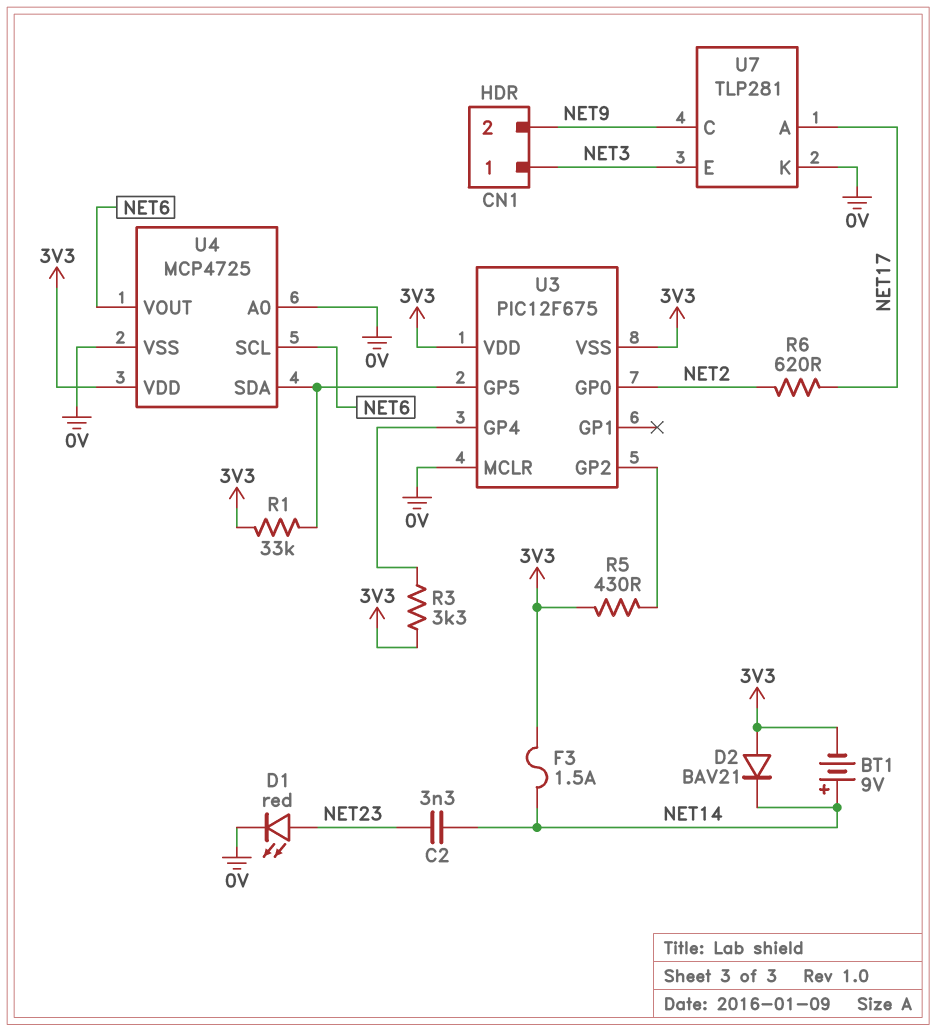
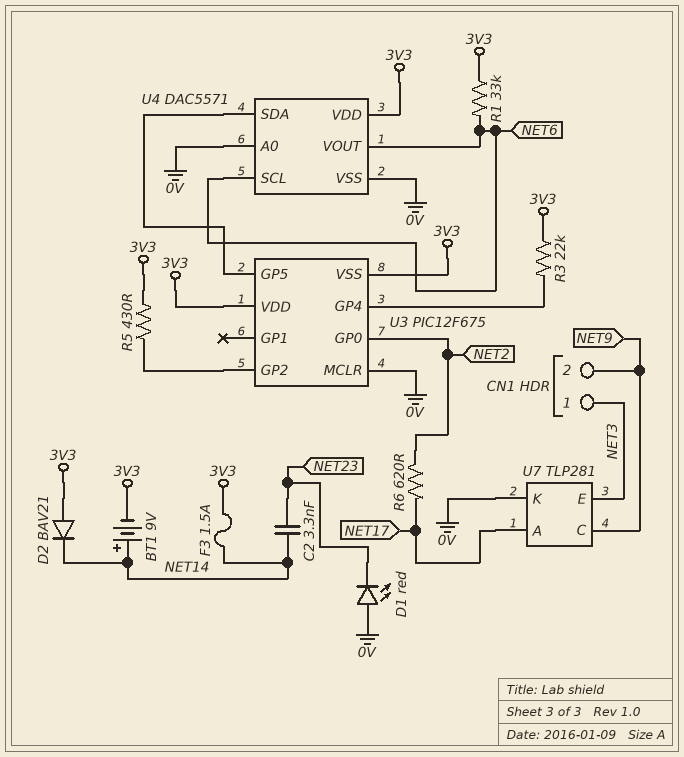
D1: LED red (A NET23, K 0V) -> LED red (A 0V, K NET23)
R1: 33k (3V3, U3/GP5) -> 33k (3V3, NET6)
R3: 3.3k (3V3, U3/GP4) -> 22k (3V3, U3/GP4)
U4: MCP4725 -> DAC5571

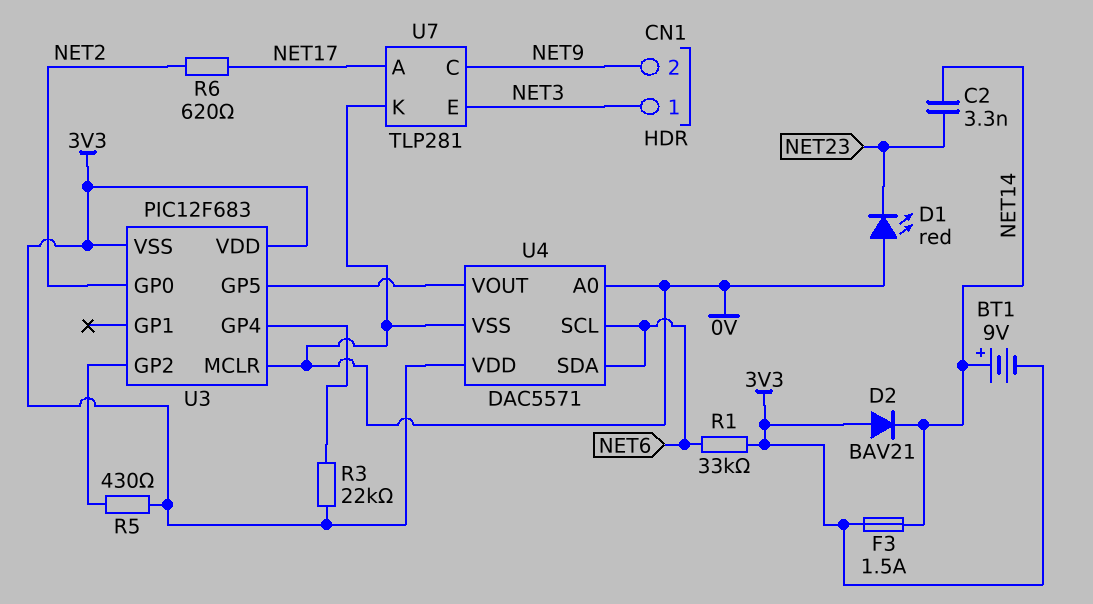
U3: PIC12F675 -> PIC12F683
U4 pin SDA: U3/GP5 -> NET6
U4 pin VOUT: NET6 -> U3/GP5

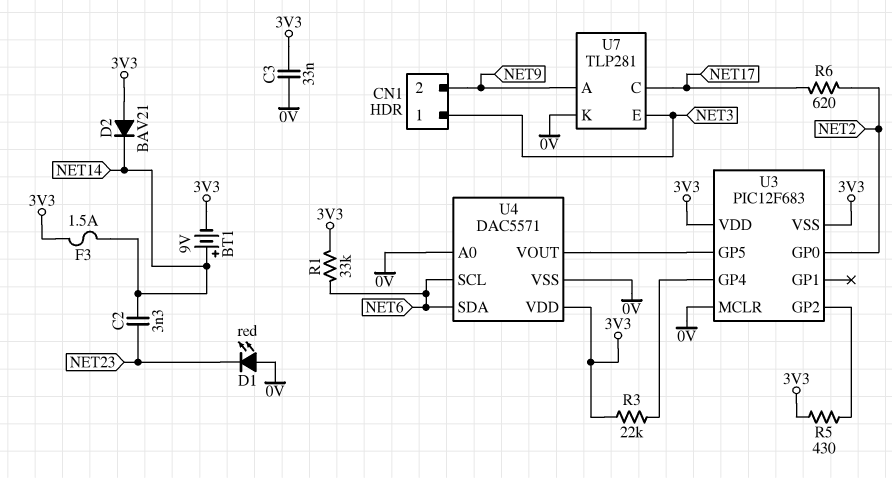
C3: none -> 33nF (0V, 3V3)
U7 pin A: NET17 -> NET9
U7 pin C: NET9 -> NET17

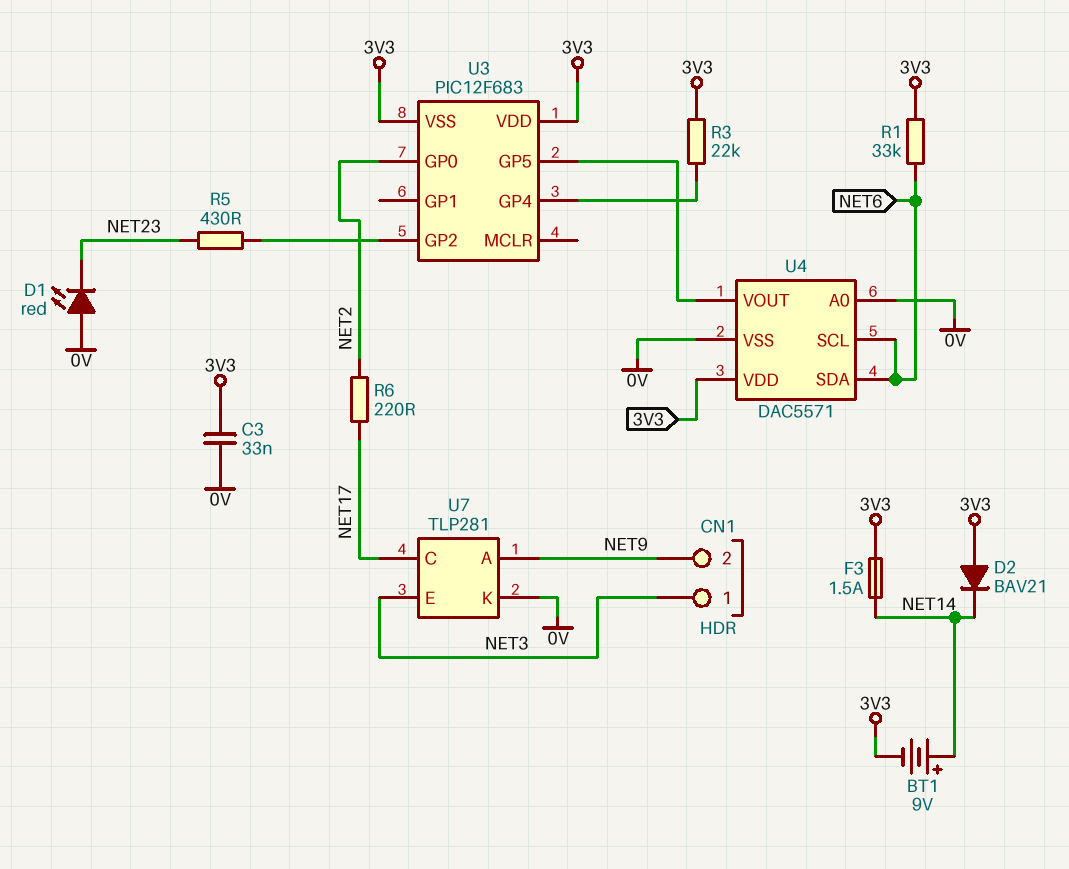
C2: 3.3nF (NET14, NET23) -> none
R5: 430 (3V3, U3/GP2) -> 430 (NET23, U3/GP2)
R6: 620 (NET2, NET17) -> 220 (NET2, NET17)
U3 pin MCLR: 0V -> none

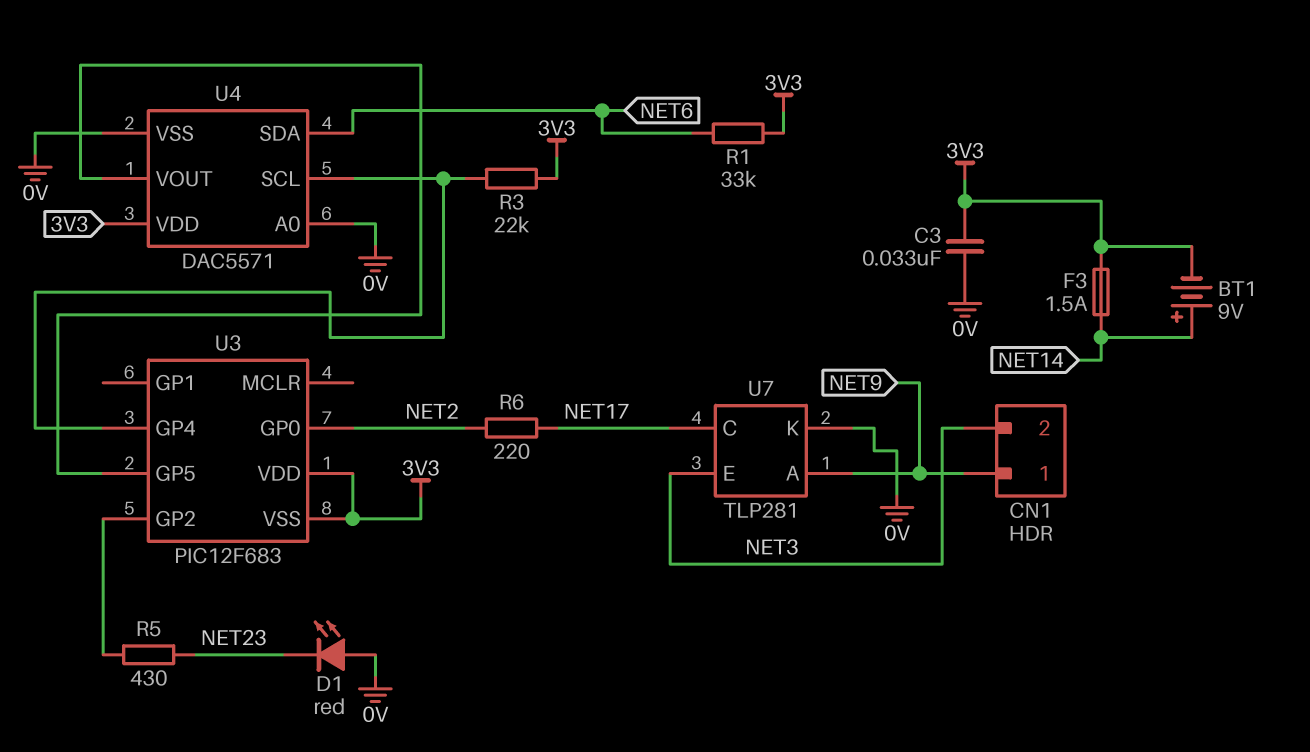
CN1 pin 1: NET3 -> NET9
CN1 pin 2: NET9 -> NET3
D2: diode BAV21 (A 3V3, K NET14) -> none
U4 pin SCL: NET6 -> U3/GP4

